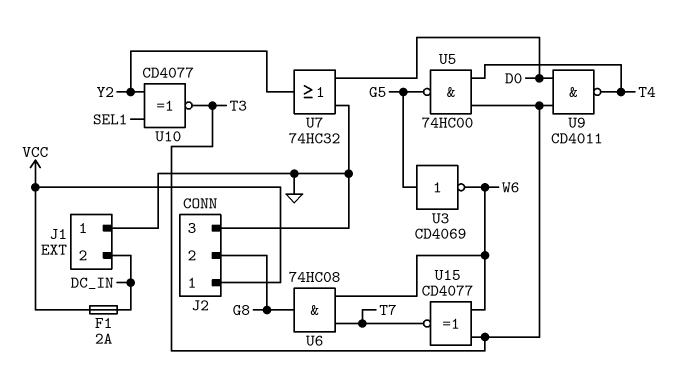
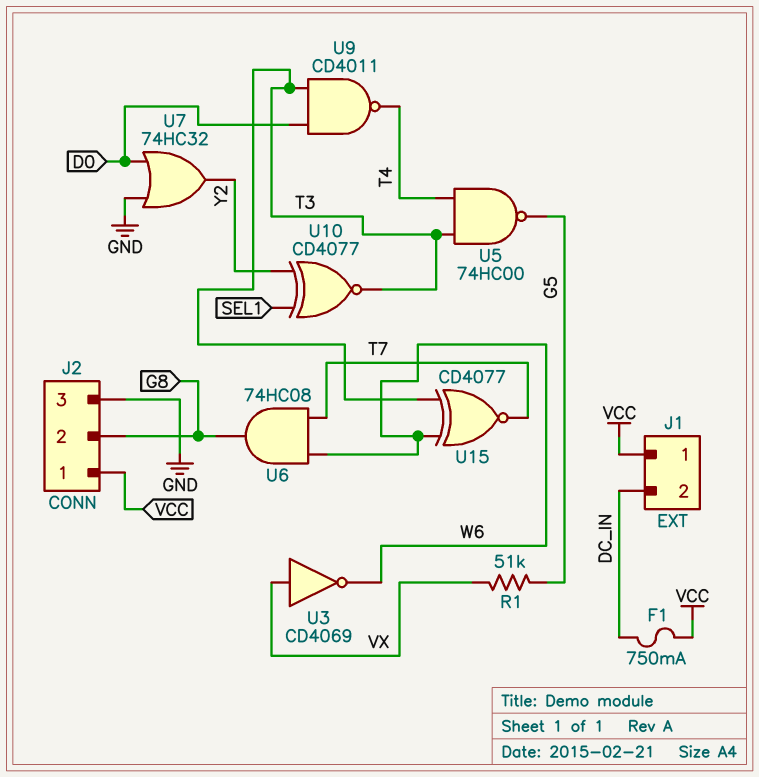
F1: 2A (DC_IN, VCC) -> 750mA (DC_IN, VCC)
J1 pin 1: GND -> VCC
R1: none -> 51k (G5, VX)
U3: NOT CD4069 (in G5, out W6) -> NOT CD4069 (in VX, out W6)

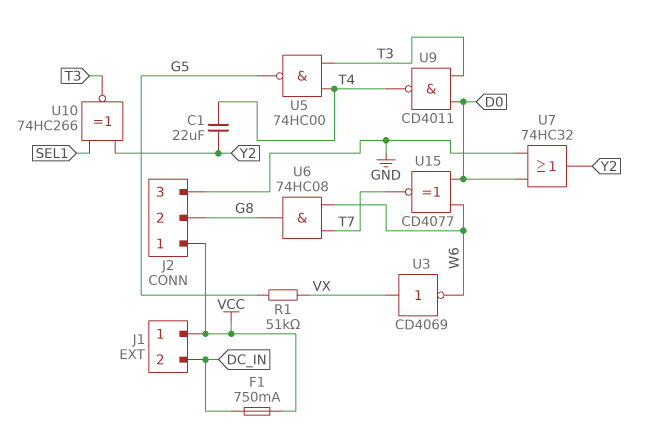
C1: none -> 22uF (T4, Y2)
U10: XNOR CD4077 (in SEL1, in Y2, out T3) -> XNOR 74HC266 (in SEL1, in Y2, out T3)
U15: XNOR CD4077 (in T3, in W6, out T7) -> XNOR CD4077 (in D0, in W6, out T7)

